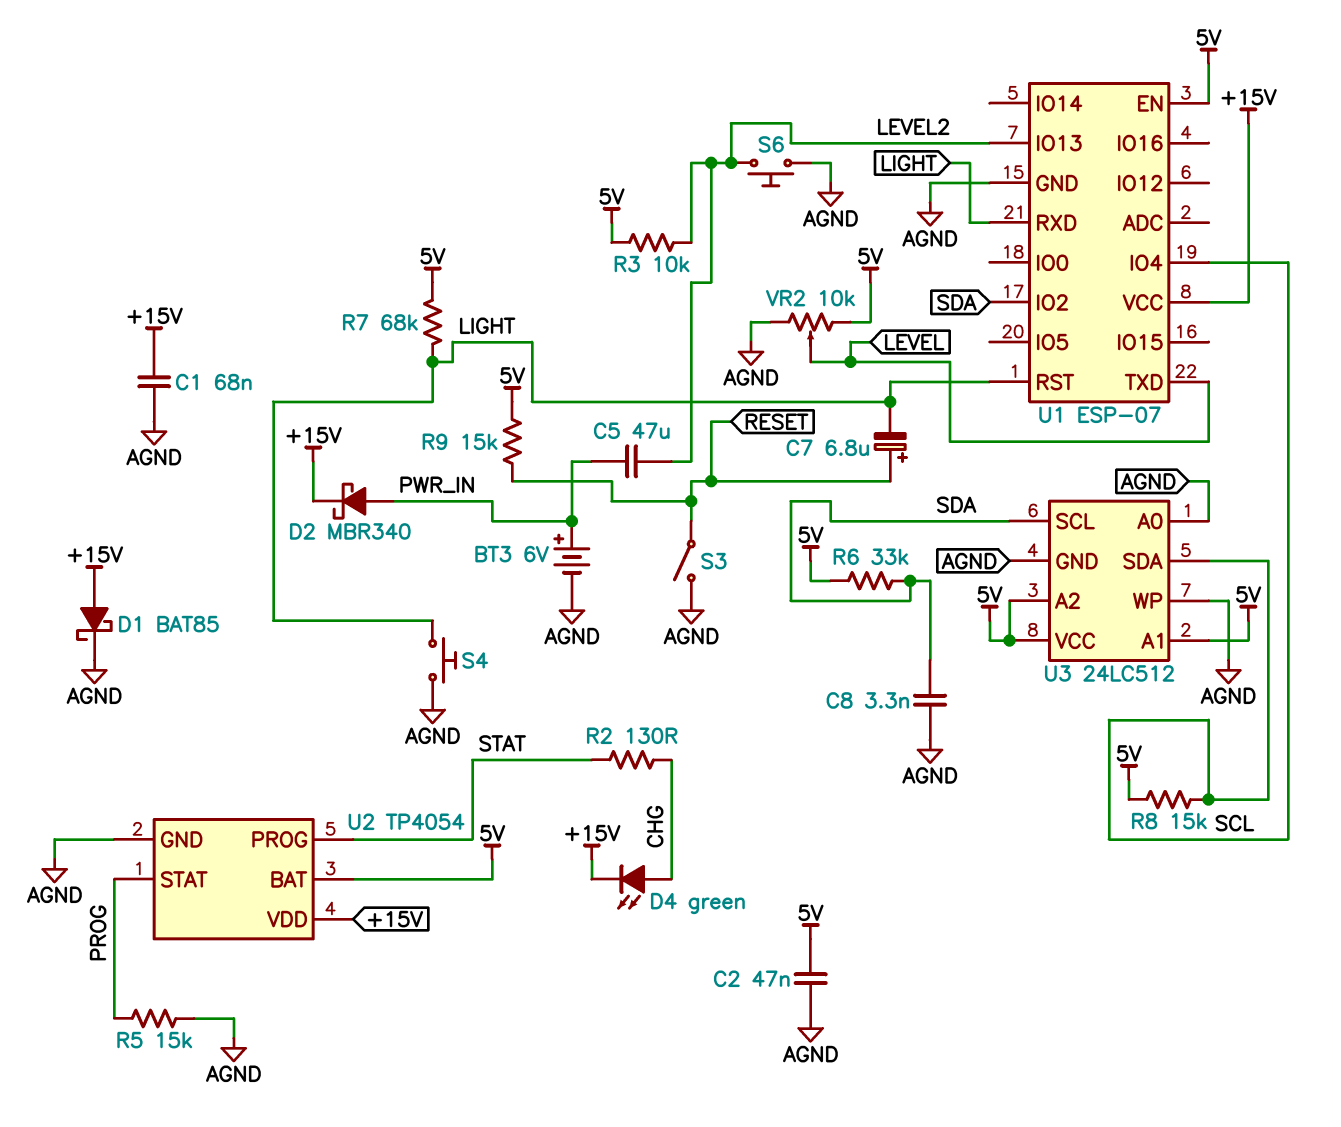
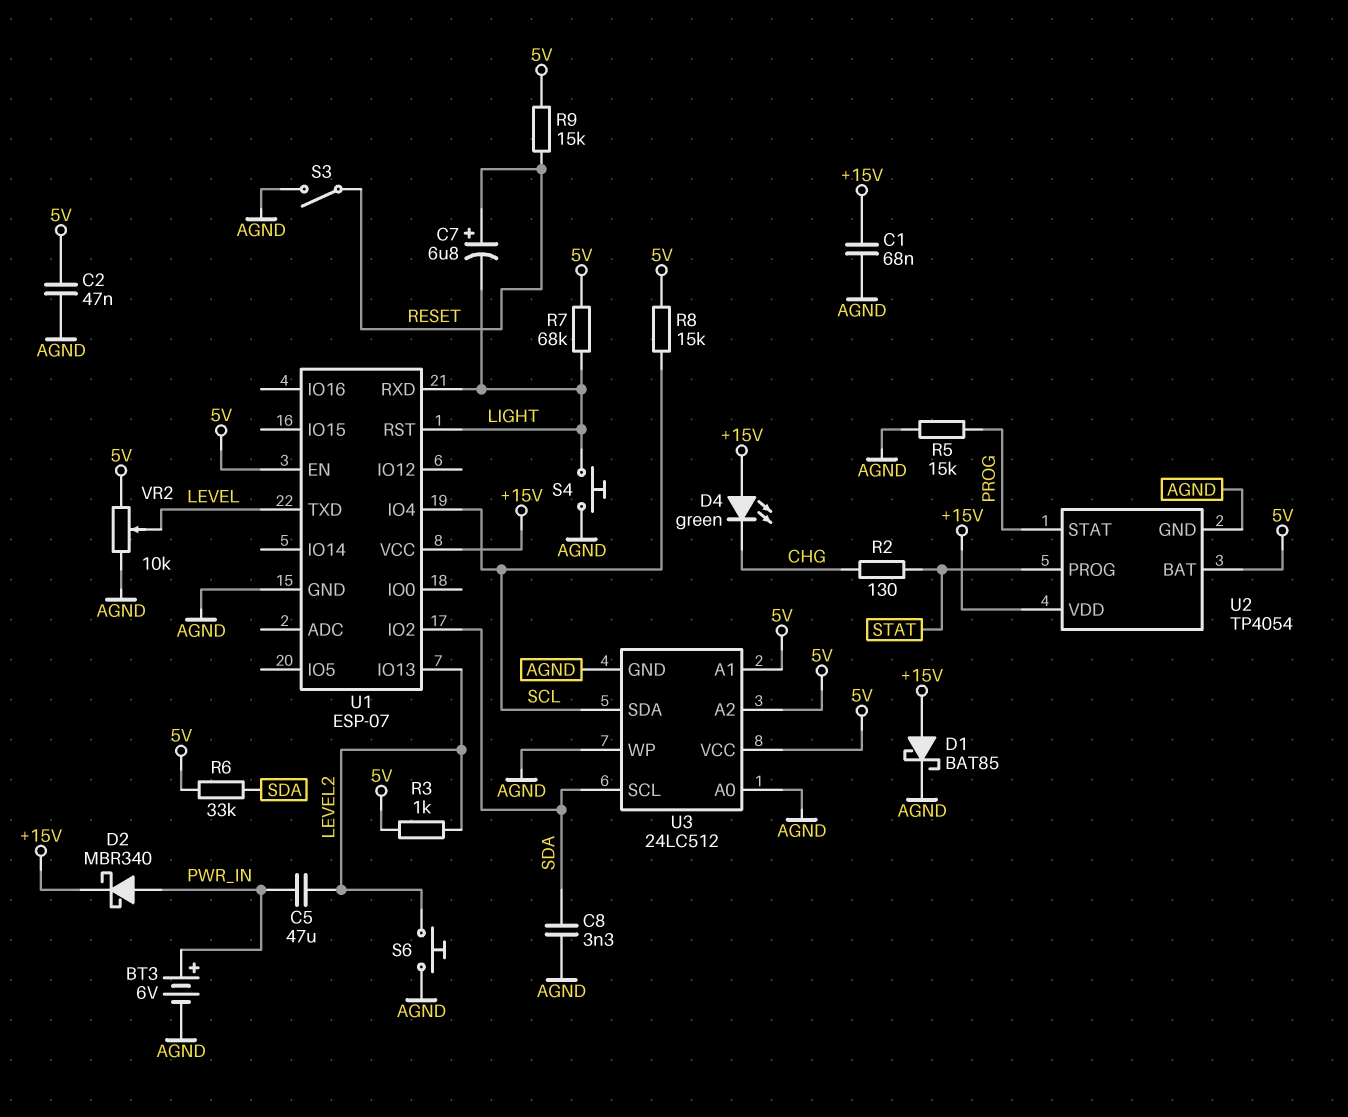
D4: LED green (A CHG, K +15V) -> LED green (A +15V, K CHG)
R3: 10k (5V, LEVEL2) -> 1k (5V, LEVEL2)

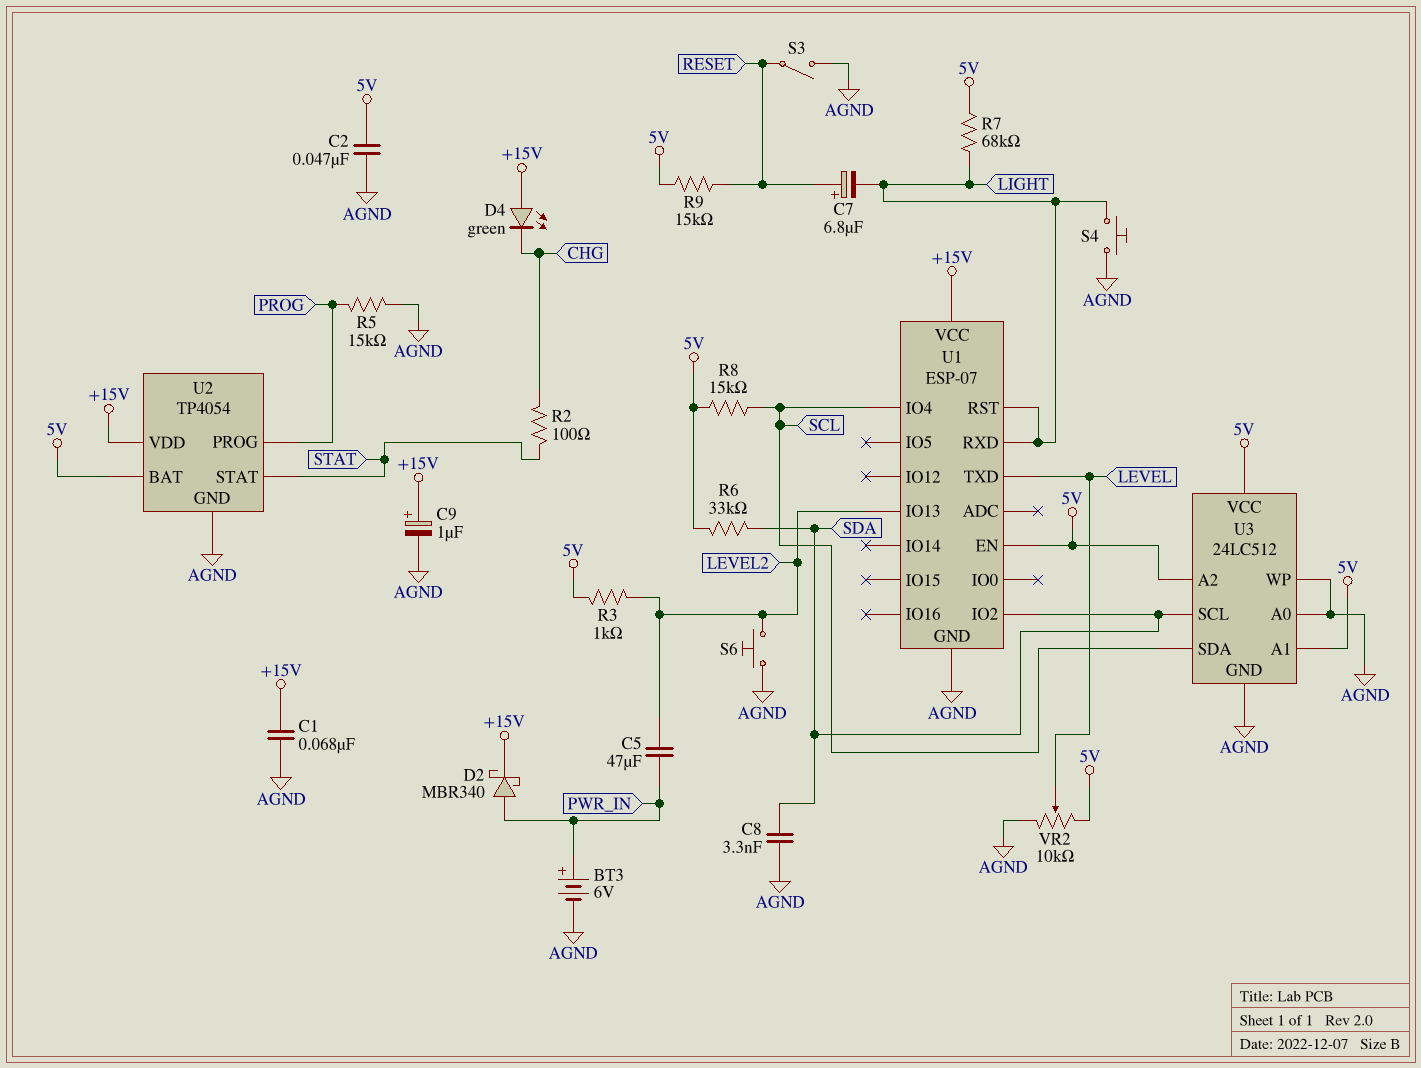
C9: none -> 1uF (plus +15V, minus AGND)
D1: schottky BAT85 (A +15V, K AGND) -> none
R2: 130 (CHG, STAT) -> 100 (CHG, STAT)
U2 pin PROG: STAT -> PROG
U2 pin STAT: PROG -> STAT

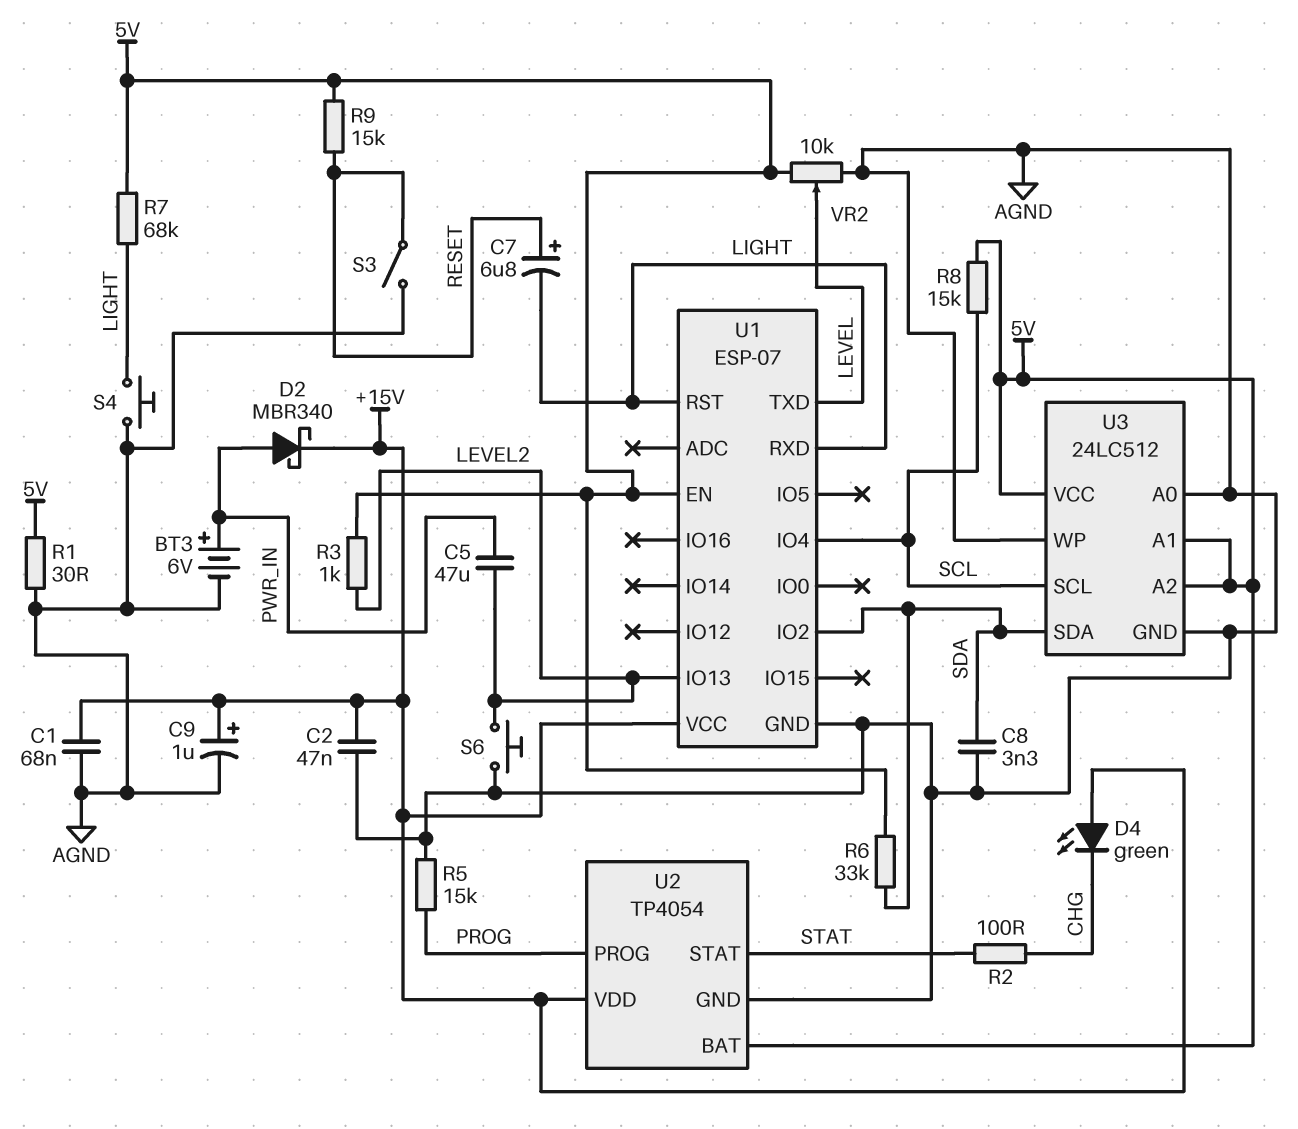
C2: 47nF (5V, AGND) -> 47nF (+15V, AGND)
R1: none -> 30 (5V, AGND)
U3 pin SCL: SDA -> SCL
U3 pin SDA: SCL -> SDA

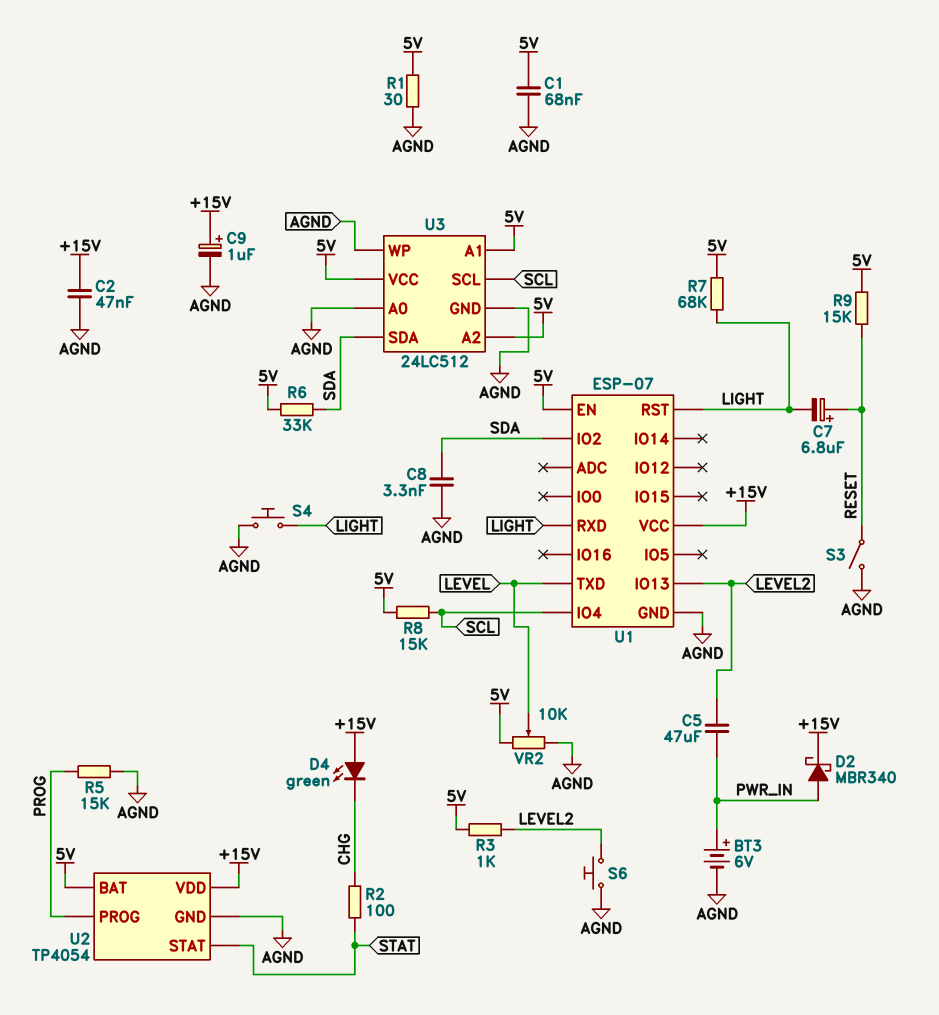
C1: 68nF (+15V, AGND) -> 68nF (5V, AGND)

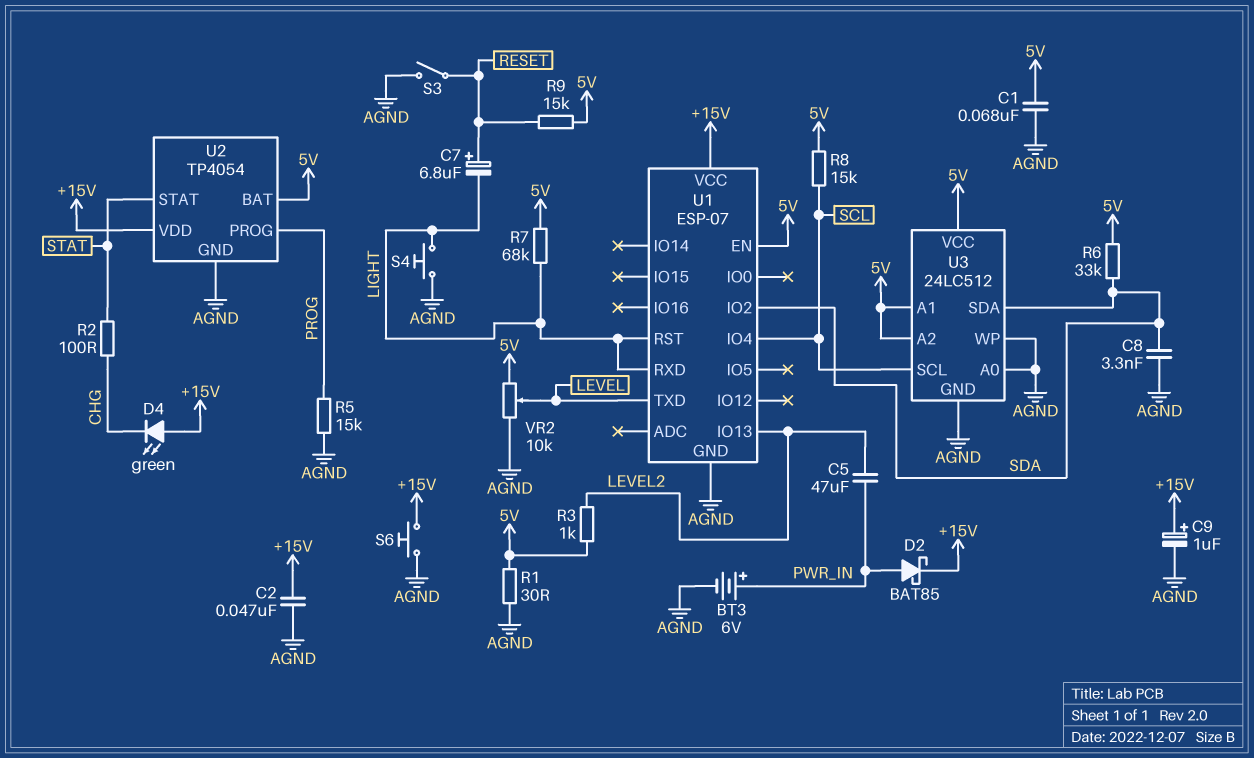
D2: schottky MBR340 (A PWR_IN, K +15V) -> schottky BAT85 (A PWR_IN, K +15V)
S6: button (AGND, LEVEL2) -> button (+15V, AGND)

